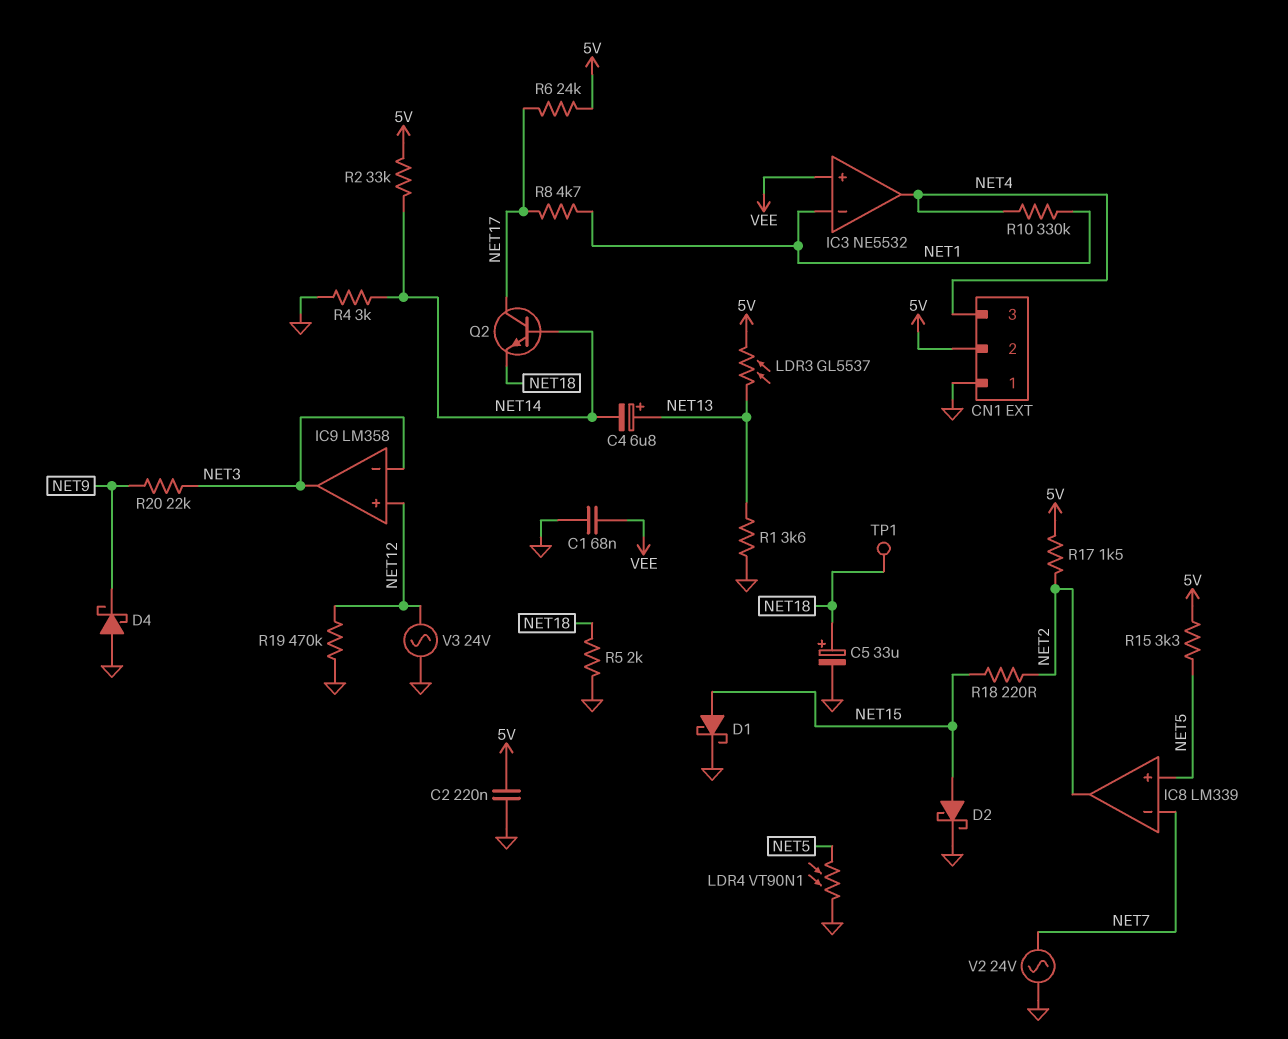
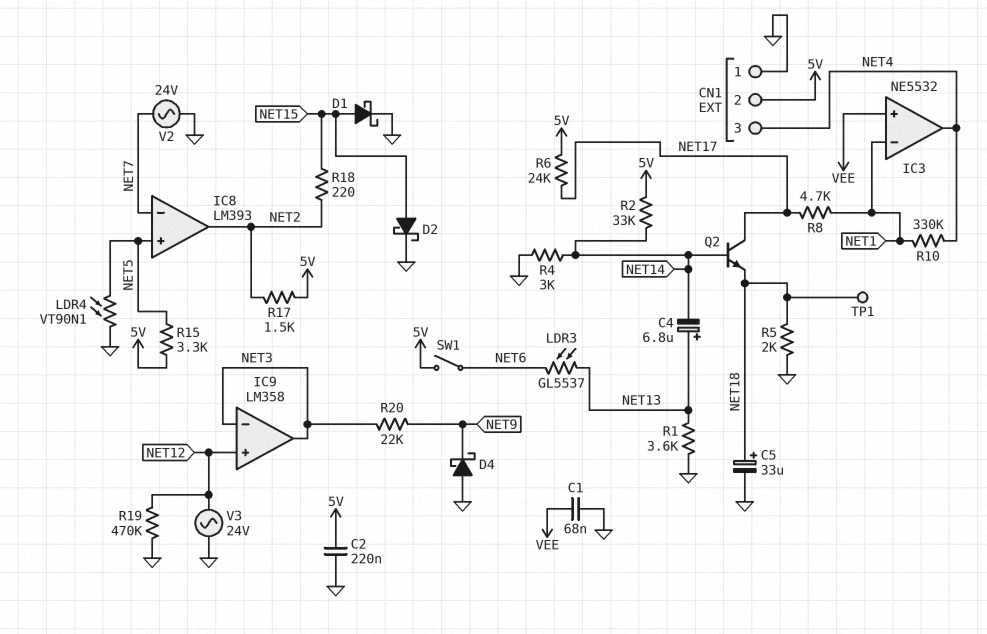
IC8: LM339 -> LM393
LDR3: GL5537 (5V, NET13) -> GL5537 (NET6, NET13)
SW1: none -> switch (5V, NET6)

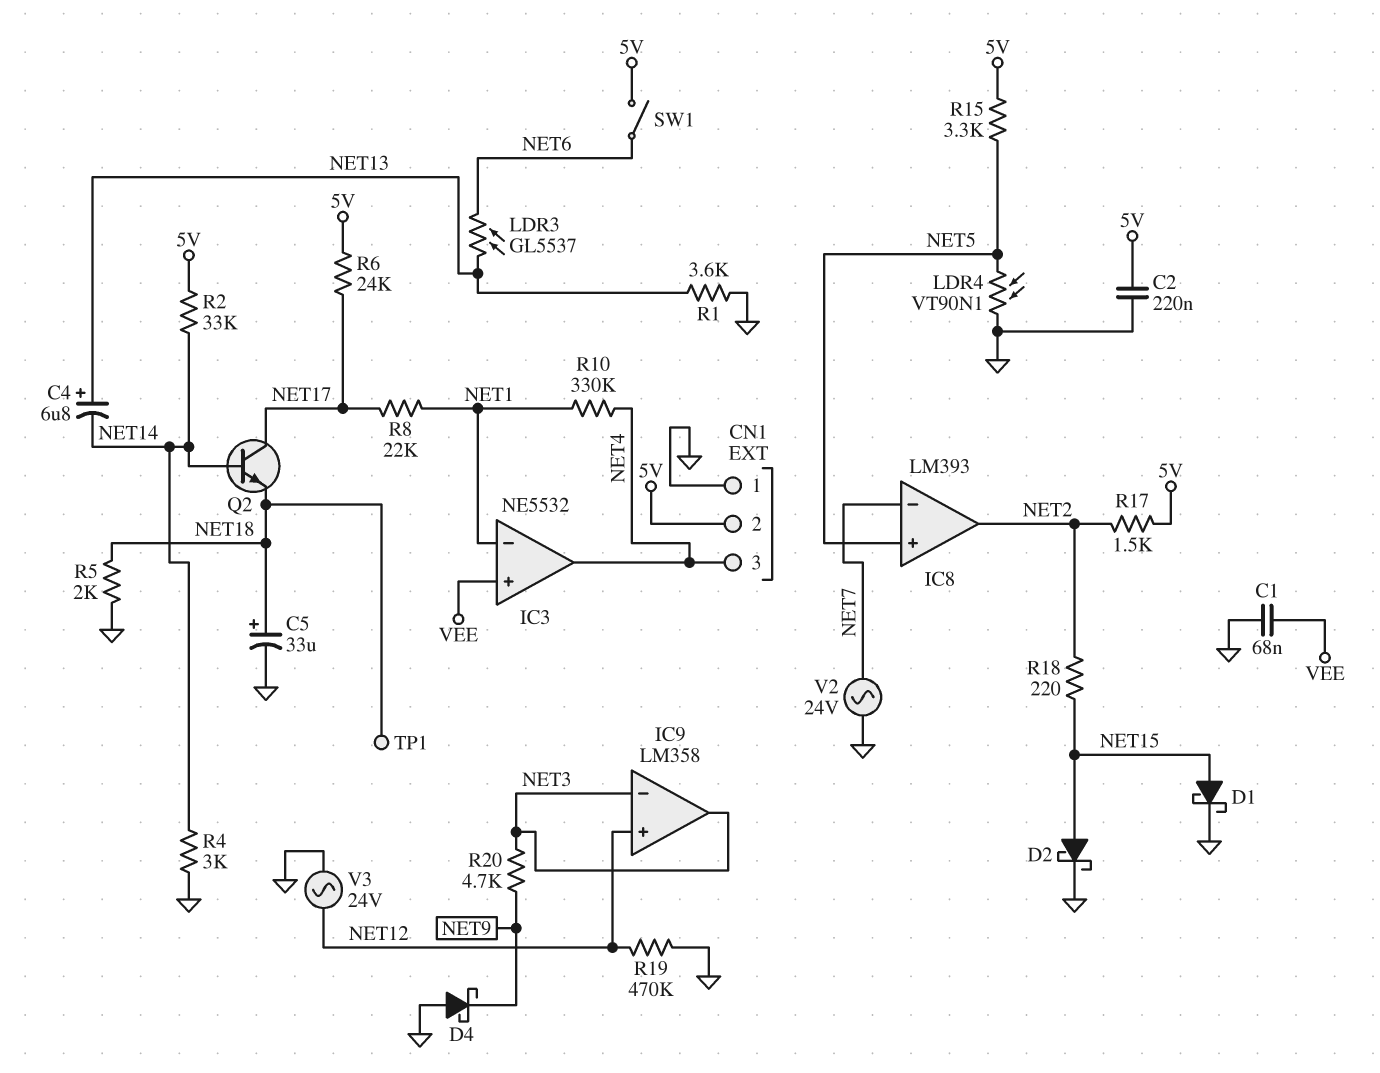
R8: 4.7k (NET1, NET17) -> 22k (NET1, NET17)
R20: 22k (NET3, NET9) -> 4.7k (NET3, NET9)

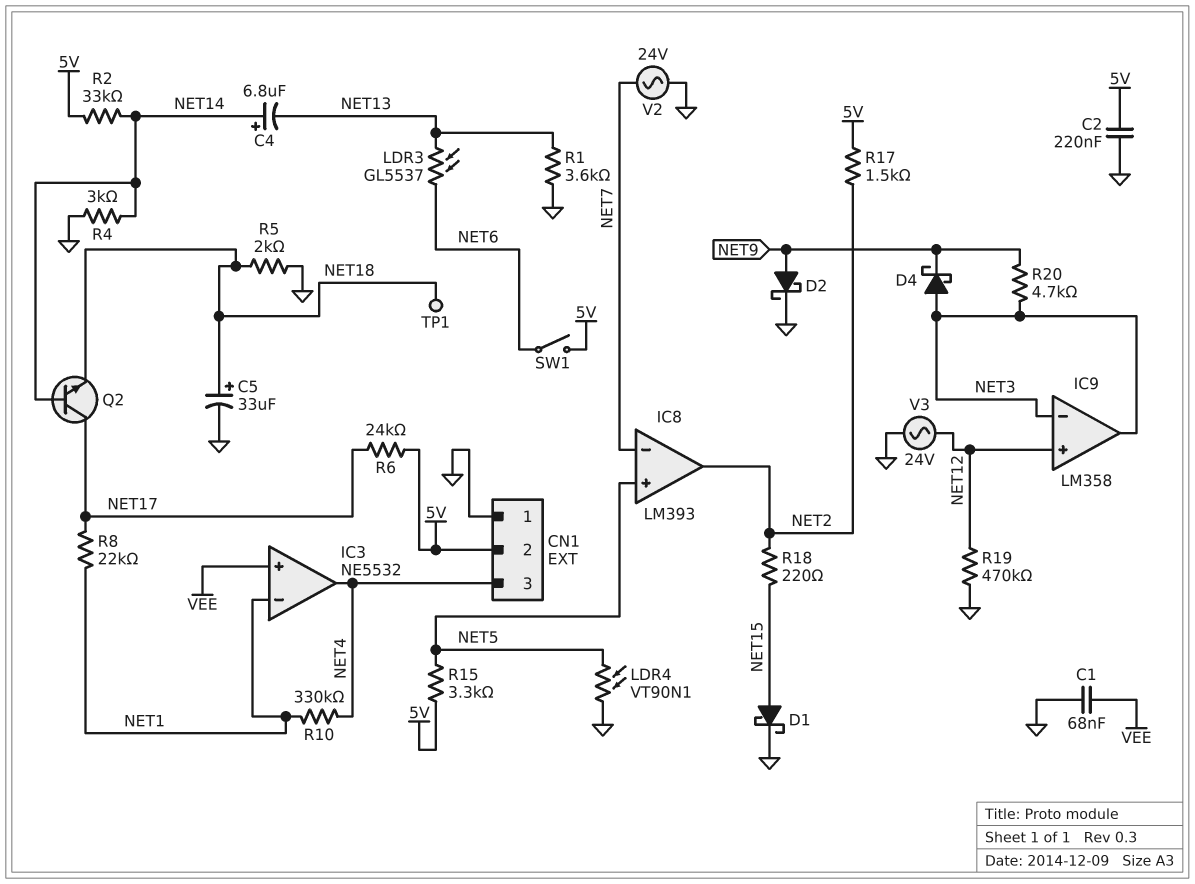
C4: 6.8uF (plus NET13, minus NET14) -> 6.8uF (plus NET14, minus NET13)
D2: schottky (A NET15, K GND) -> schottky (A NET9, K GND)
D4: schottky (A GND, K NET9) -> schottky (A NET3, K NET9)

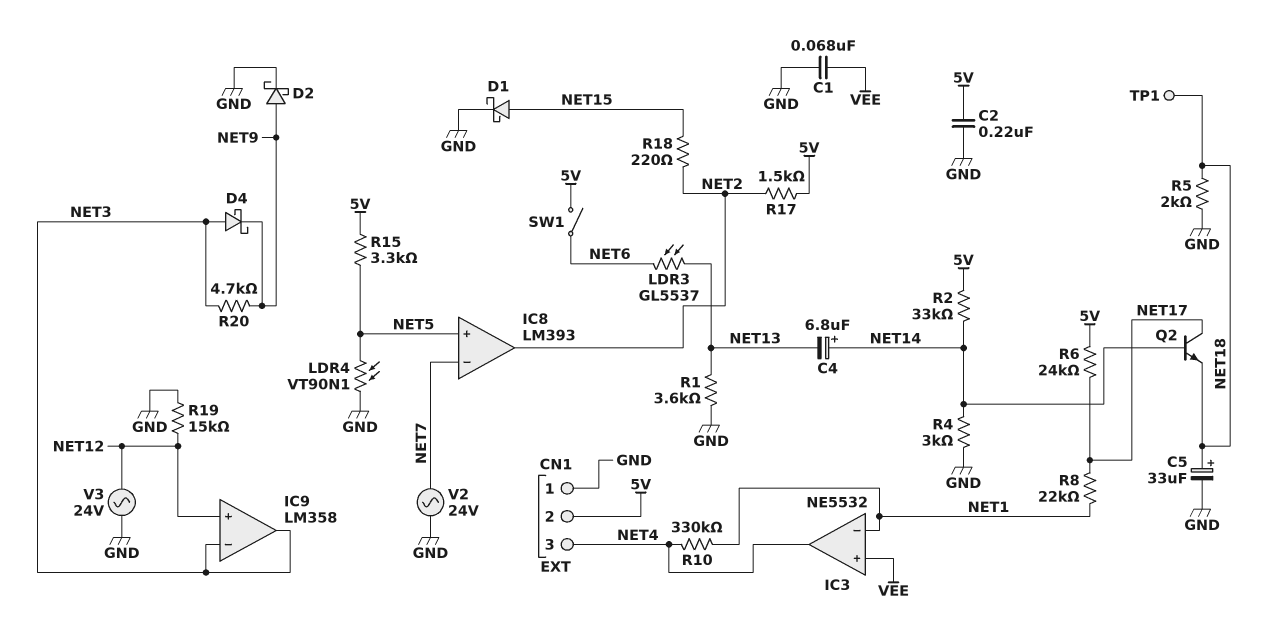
R19: 470k (GND, NET12) -> 15k (GND, NET12)

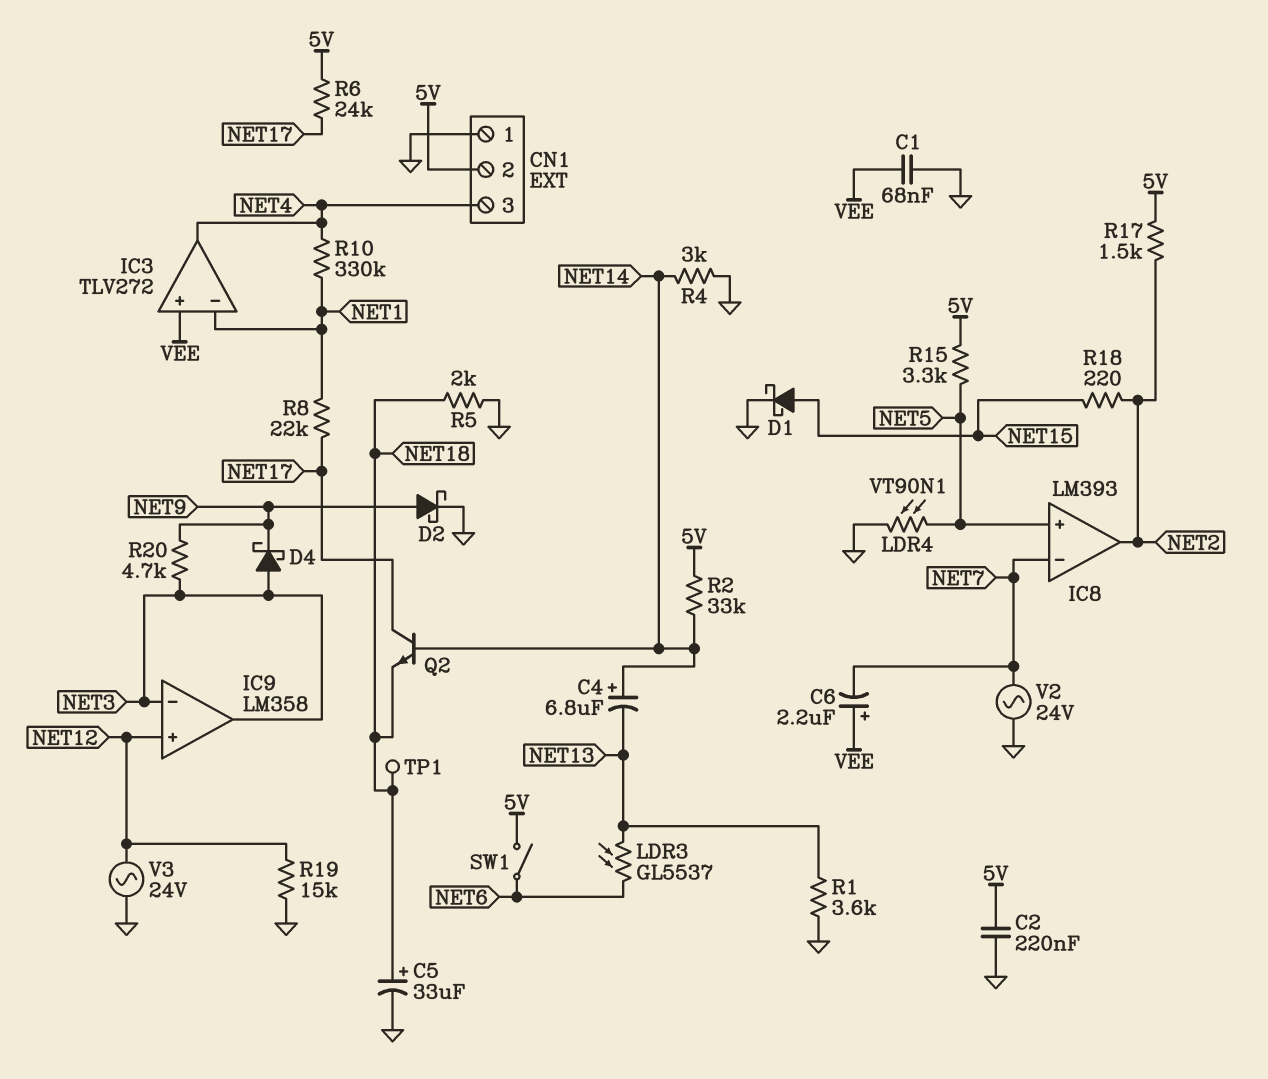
C6: none -> 2.2uF (plus VEE, minus NET7)
IC3: NE5532 -> TLV272

